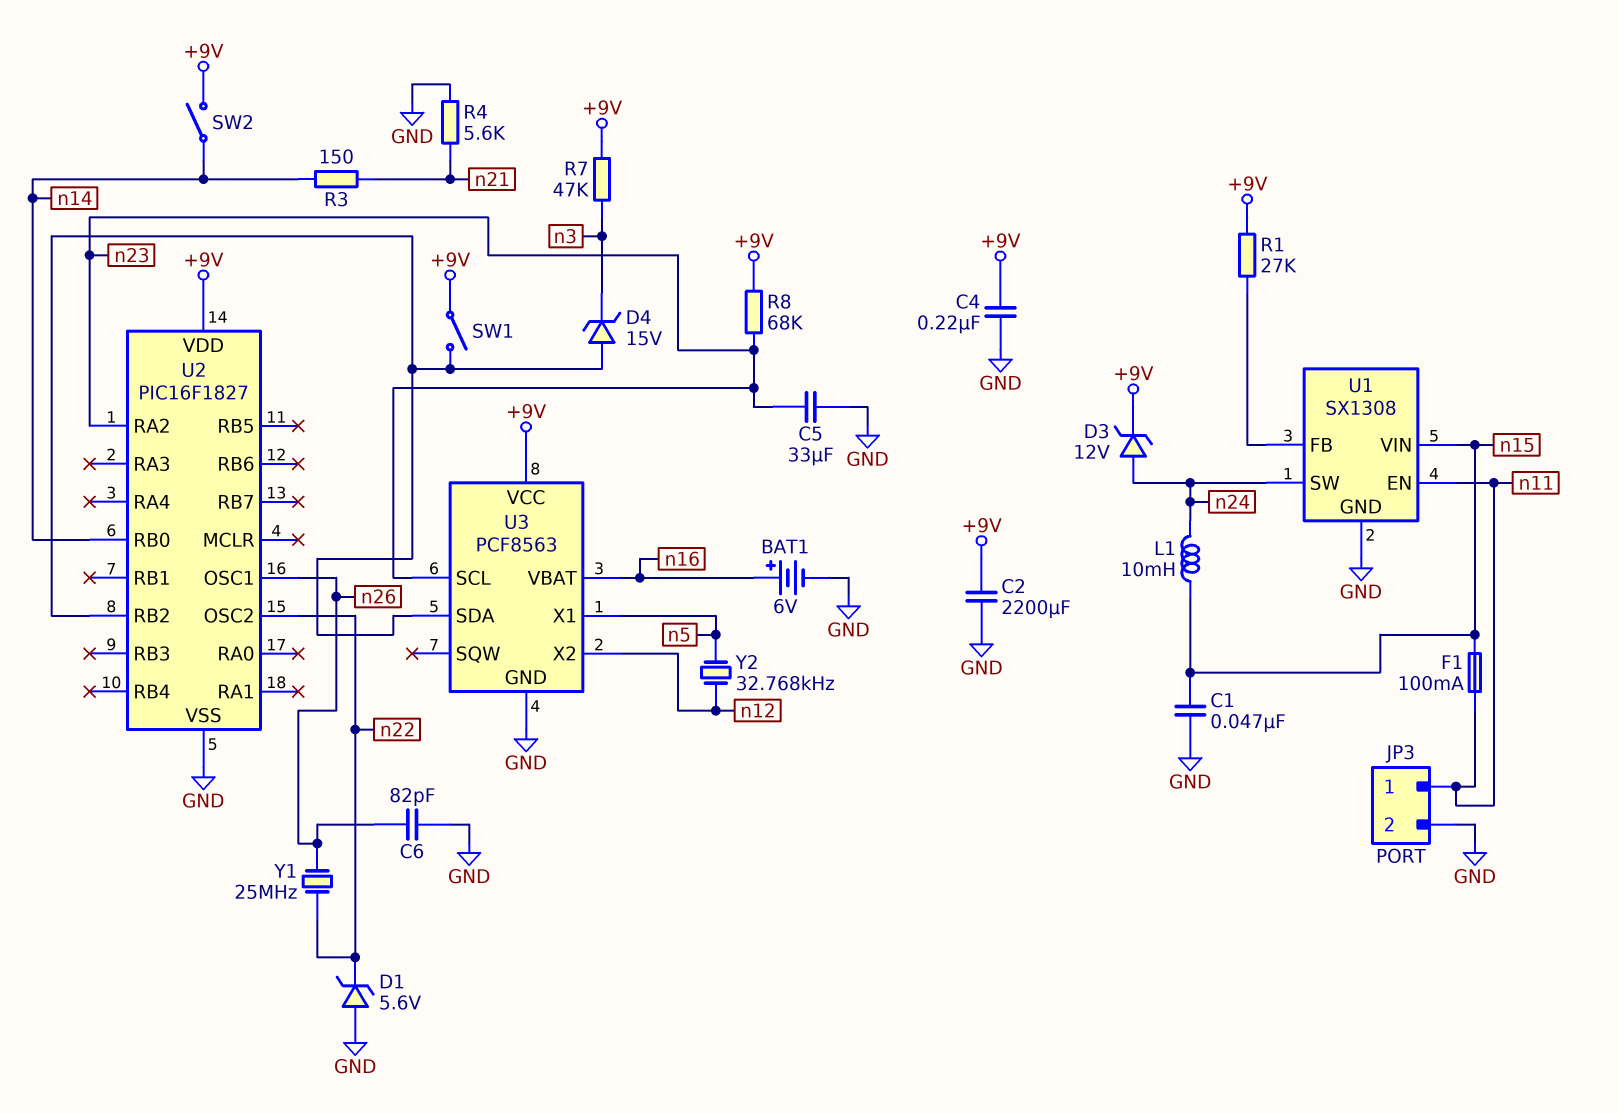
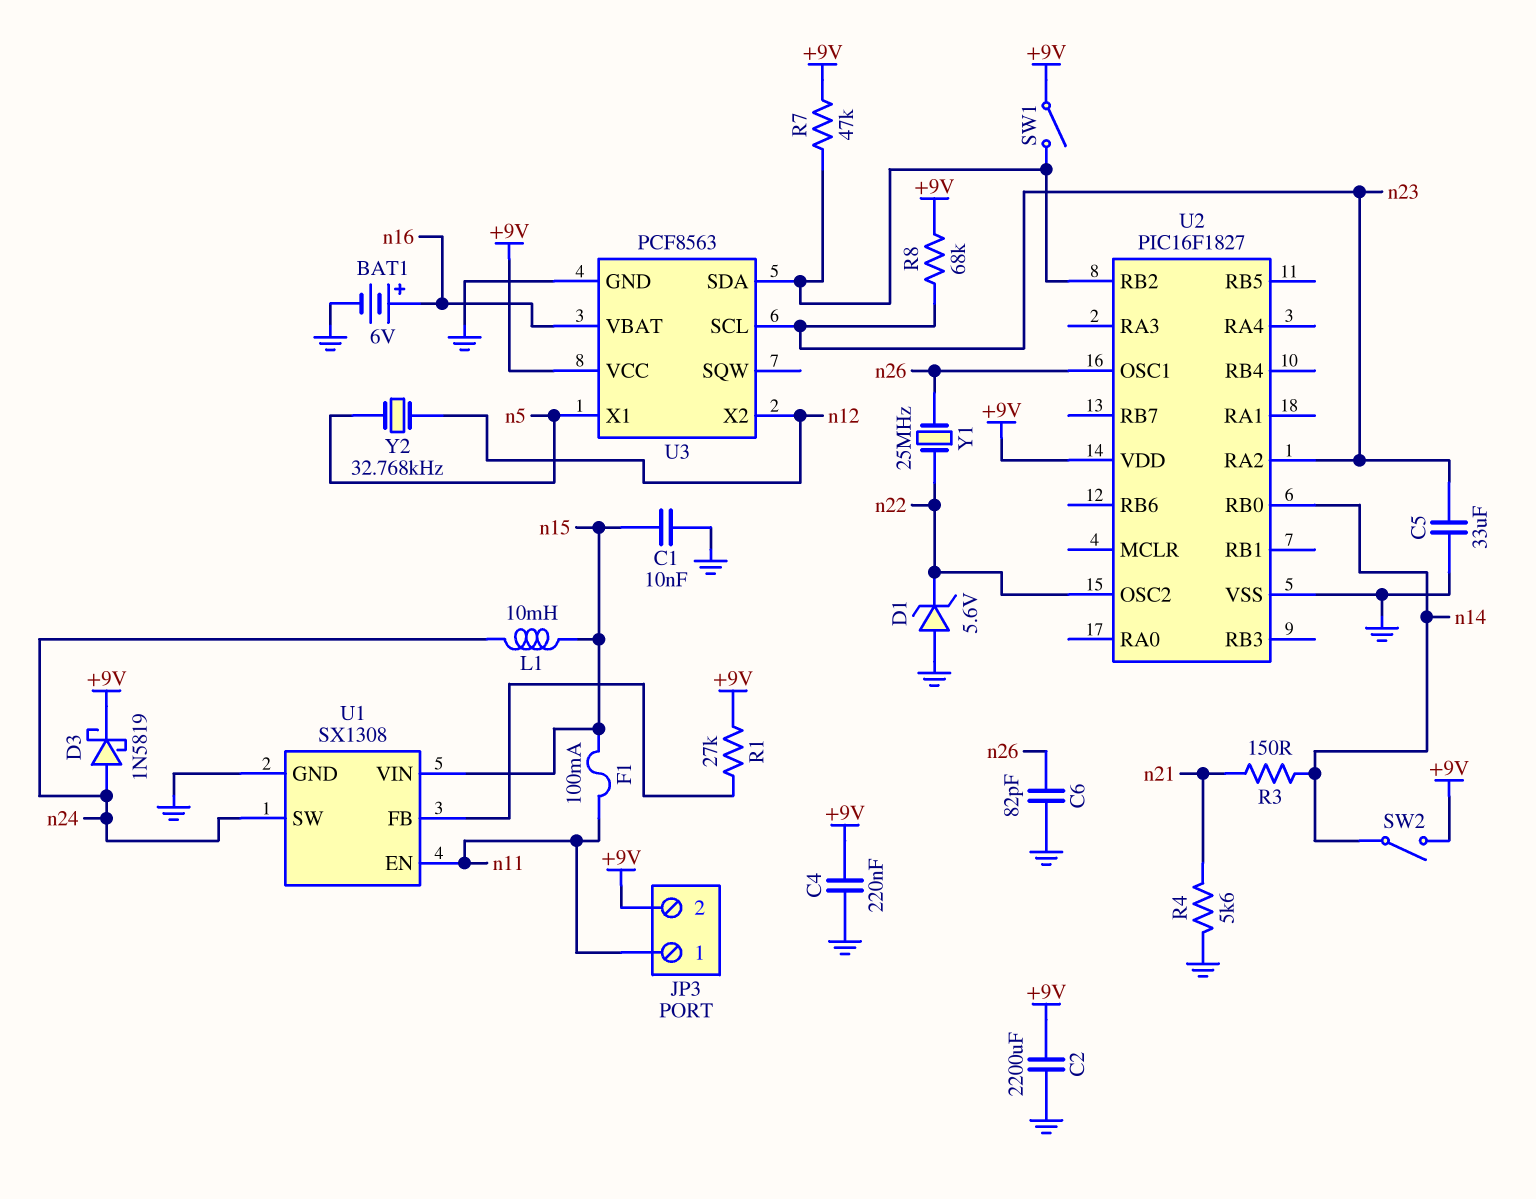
C1: 47nF (GND, n15) -> 10nF (GND, n15)
D3: zener 12V (A n24, K +9V) -> schottky 1N5819 (A n24, K +9V)
D4: zener 15V (A U2/RB2, K n3) -> none
JP3 pin 2: GND -> +9V
R7: 47k (+9V, n3) -> 47k (+9V, U2/RB2)

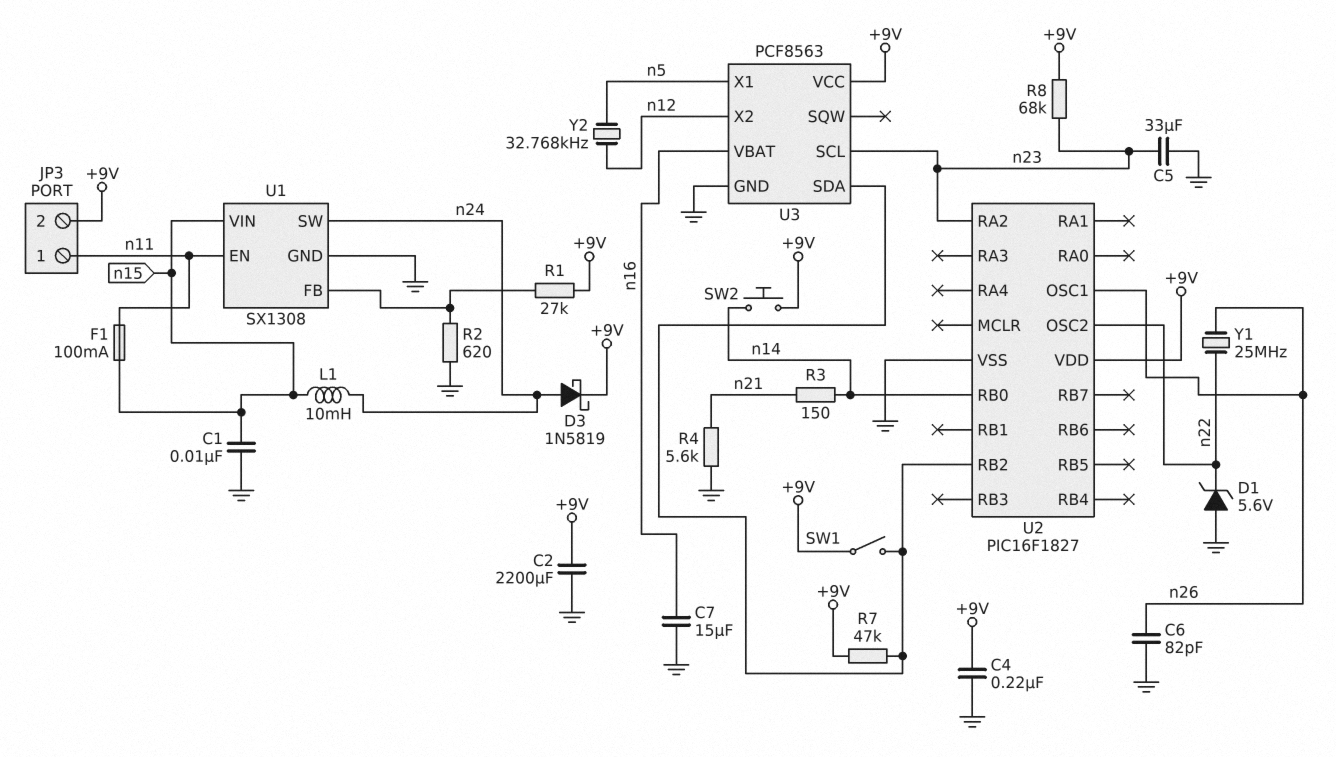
BAT1: 6V (plus n16, minus GND) -> none
C7: none -> 15uF (GND, n16)
R2: none -> 620 (GND, U1/FB)
SW2: switch (+9V, n14) -> button (+9V, n14)

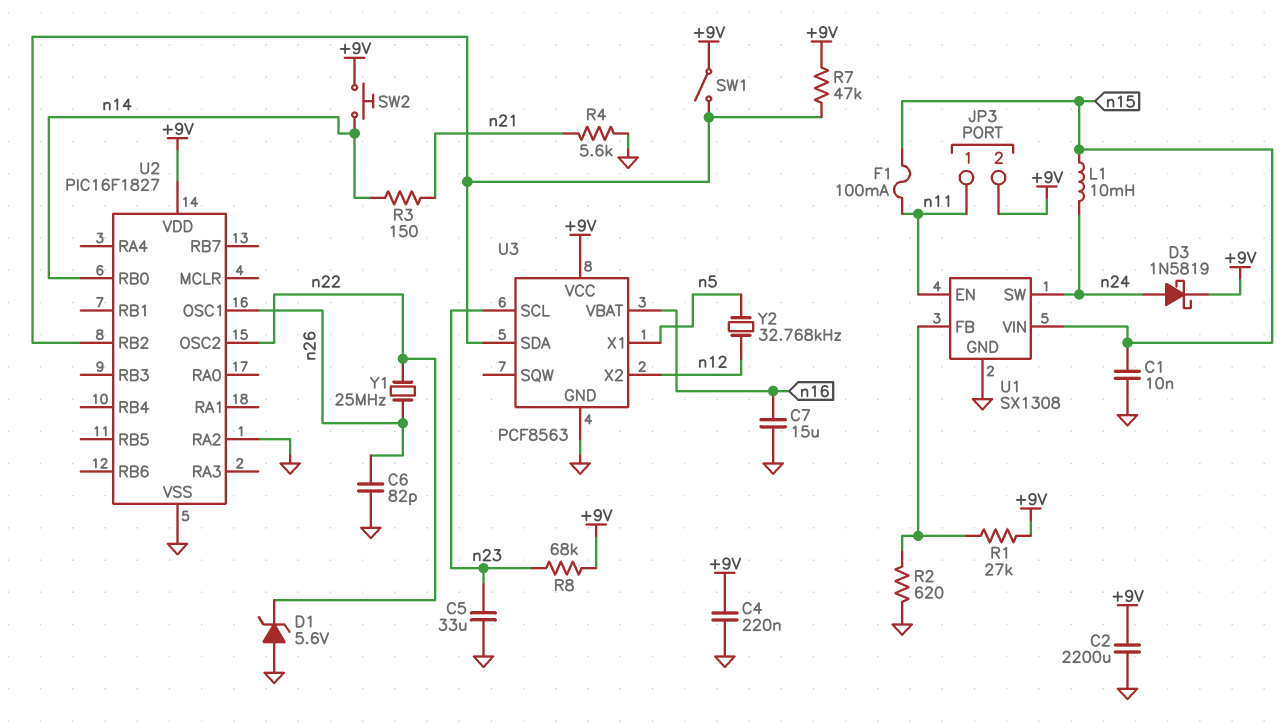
U2 pin RA2: n23 -> GND

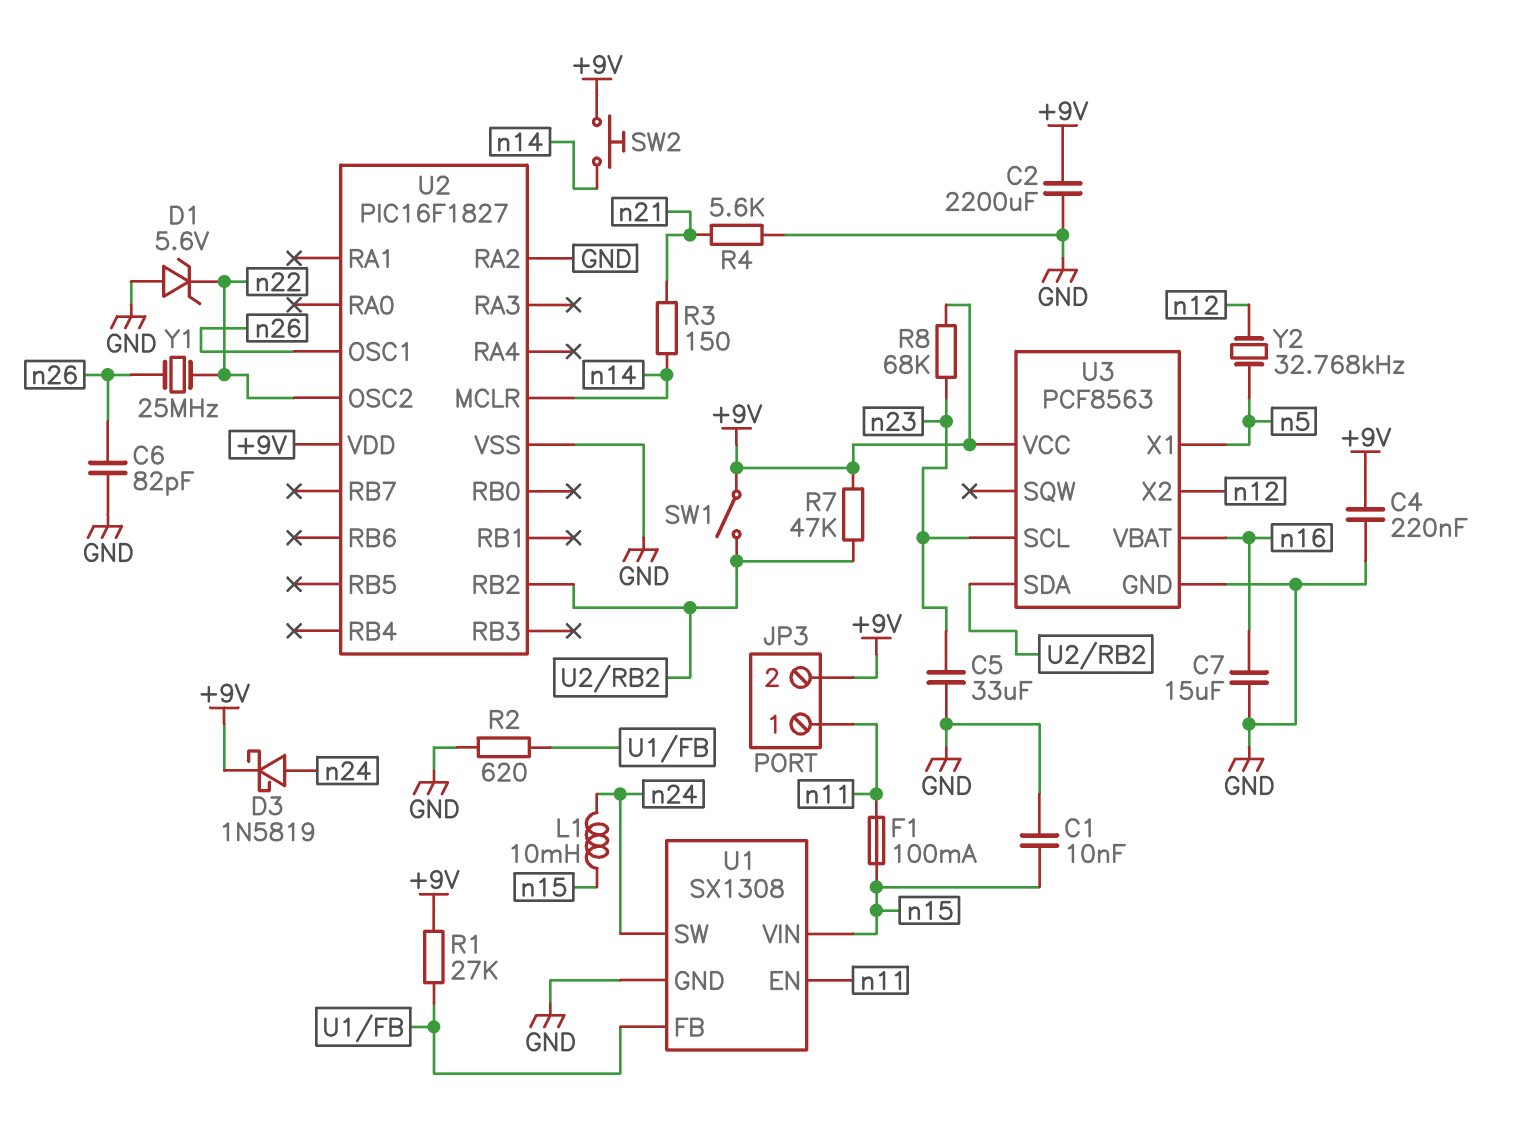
U2 pin MCLR: none -> n14
U2 pin RB0: n14 -> none

